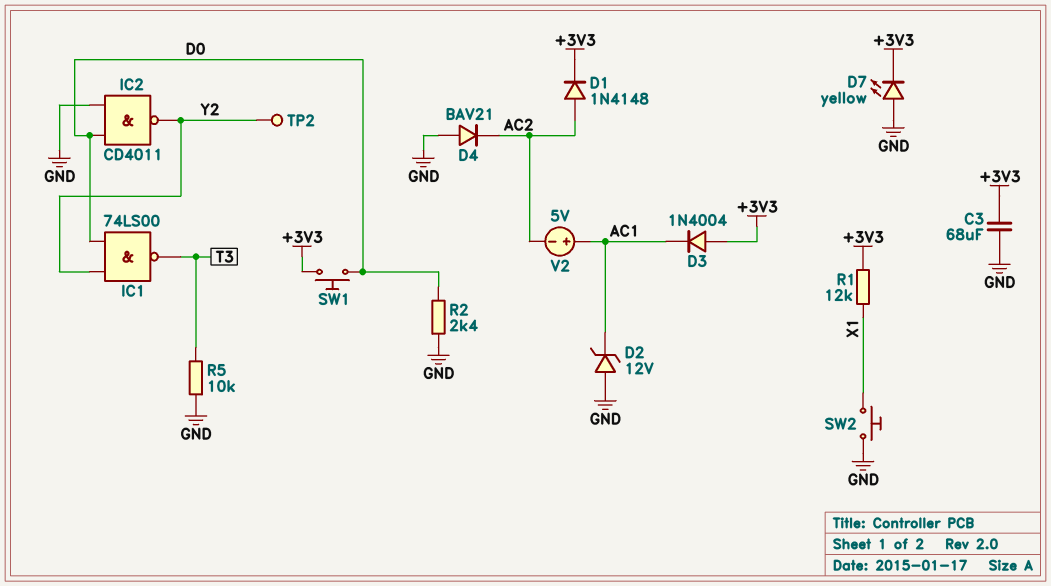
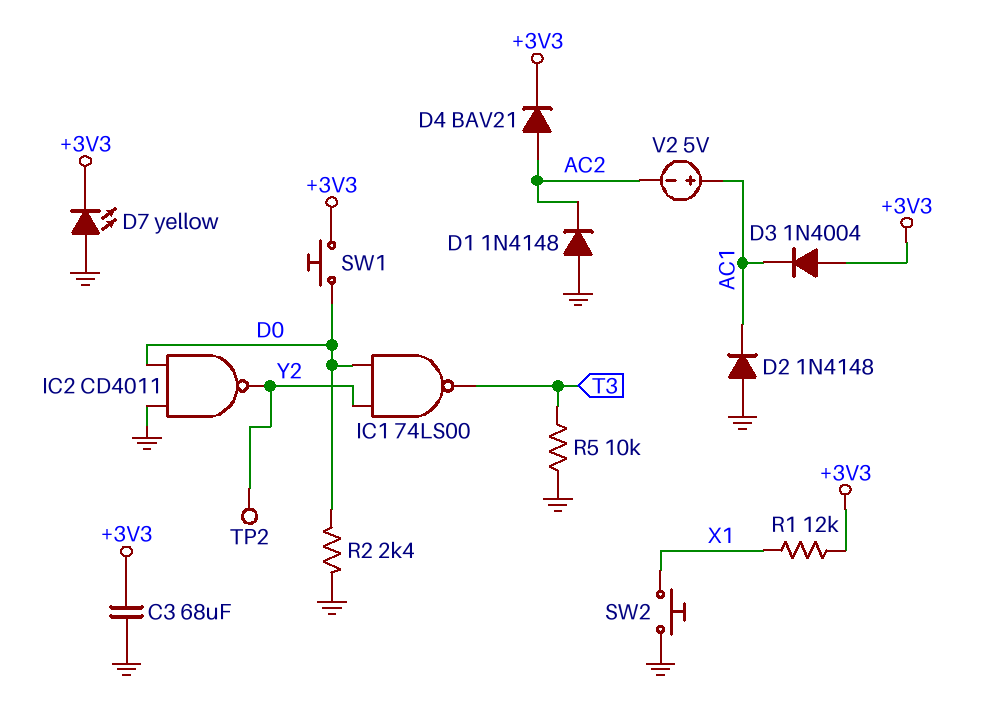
D1: diode 1N4148 (A AC2, K +3V3) -> diode 1N4148 (A GND, K AC2)
D2: zener 12V (A GND, K AC1) -> diode 1N4148 (A GND, K AC1)
D4: diode BAV21 (A GND, K AC2) -> diode BAV21 (A AC2, K +3V3)

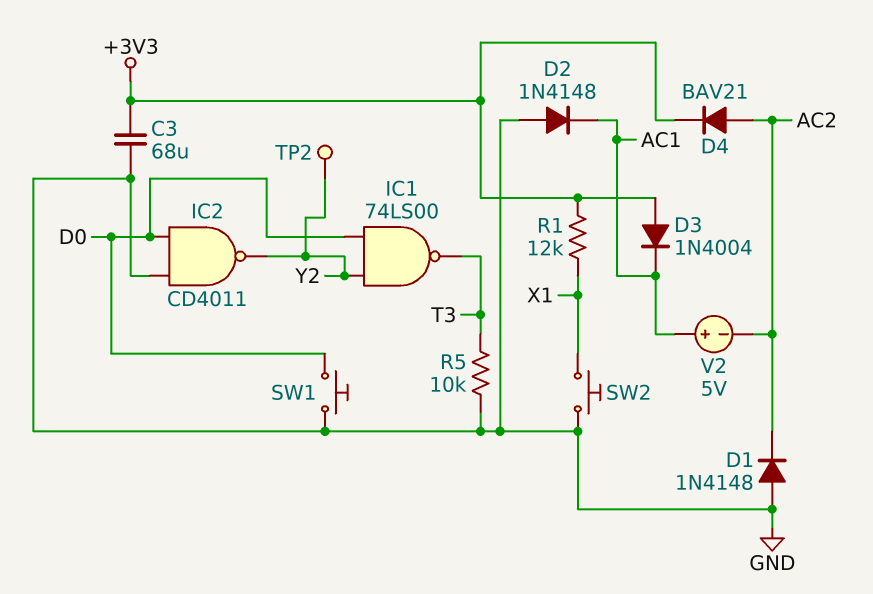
D7: LED yellow (A GND, K +3V3) -> none
R2: 2.4k (D0, GND) -> none
SW1: button (+3V3, D0) -> button (D0, GND)

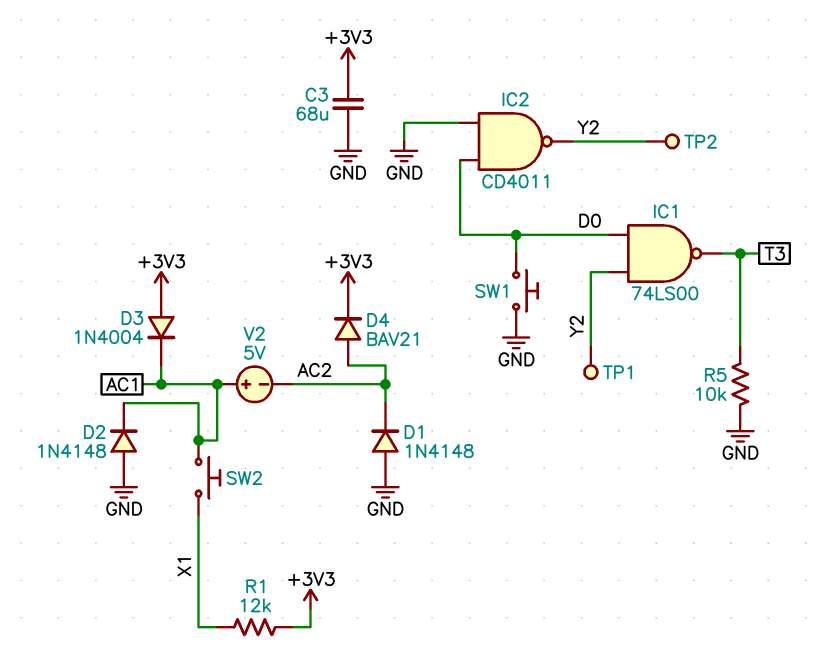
SW2: button (GND, X1) -> button (AC1, X1)
TP1: none -> test point (Y2)

